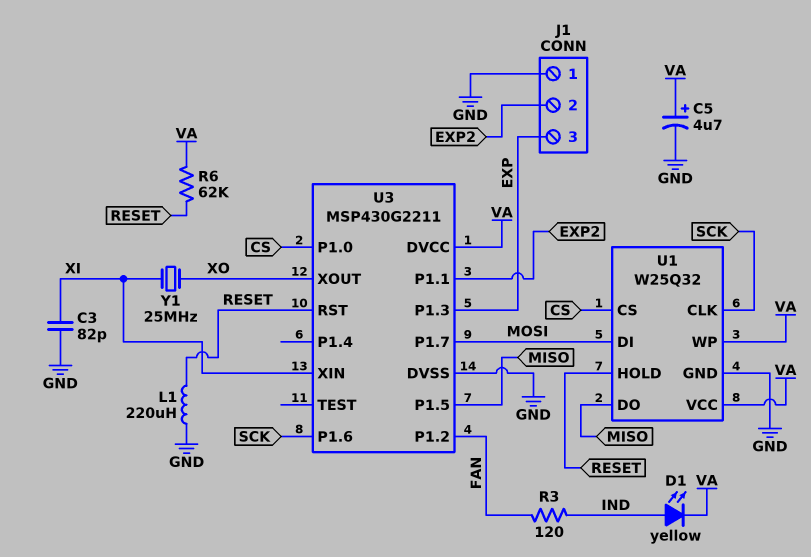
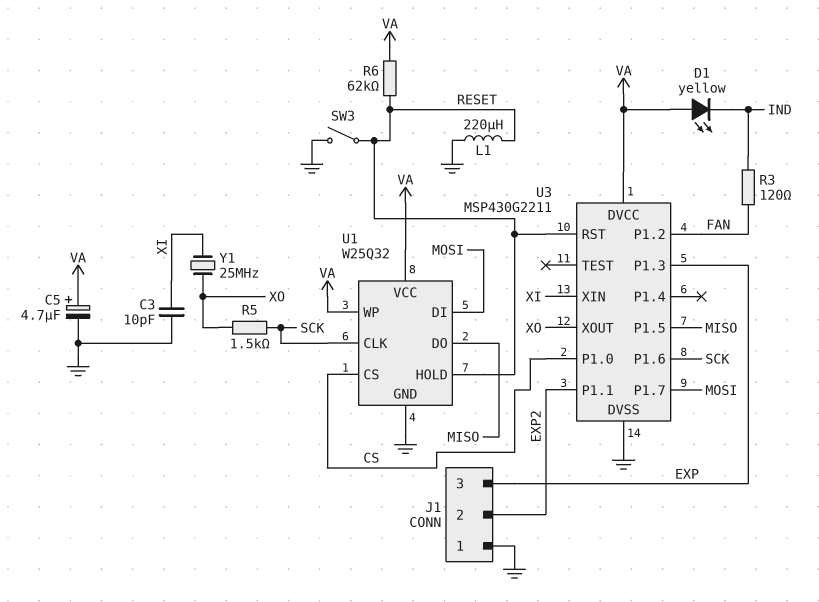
C3: 82pF (GND, XI) -> 10pF (GND, XI)
D1: LED yellow (A IND, K VA) -> LED yellow (A VA, K IND)
R5: none -> 1.5k (SCK, XO)
SW3: none -> switch (GND, RESET)

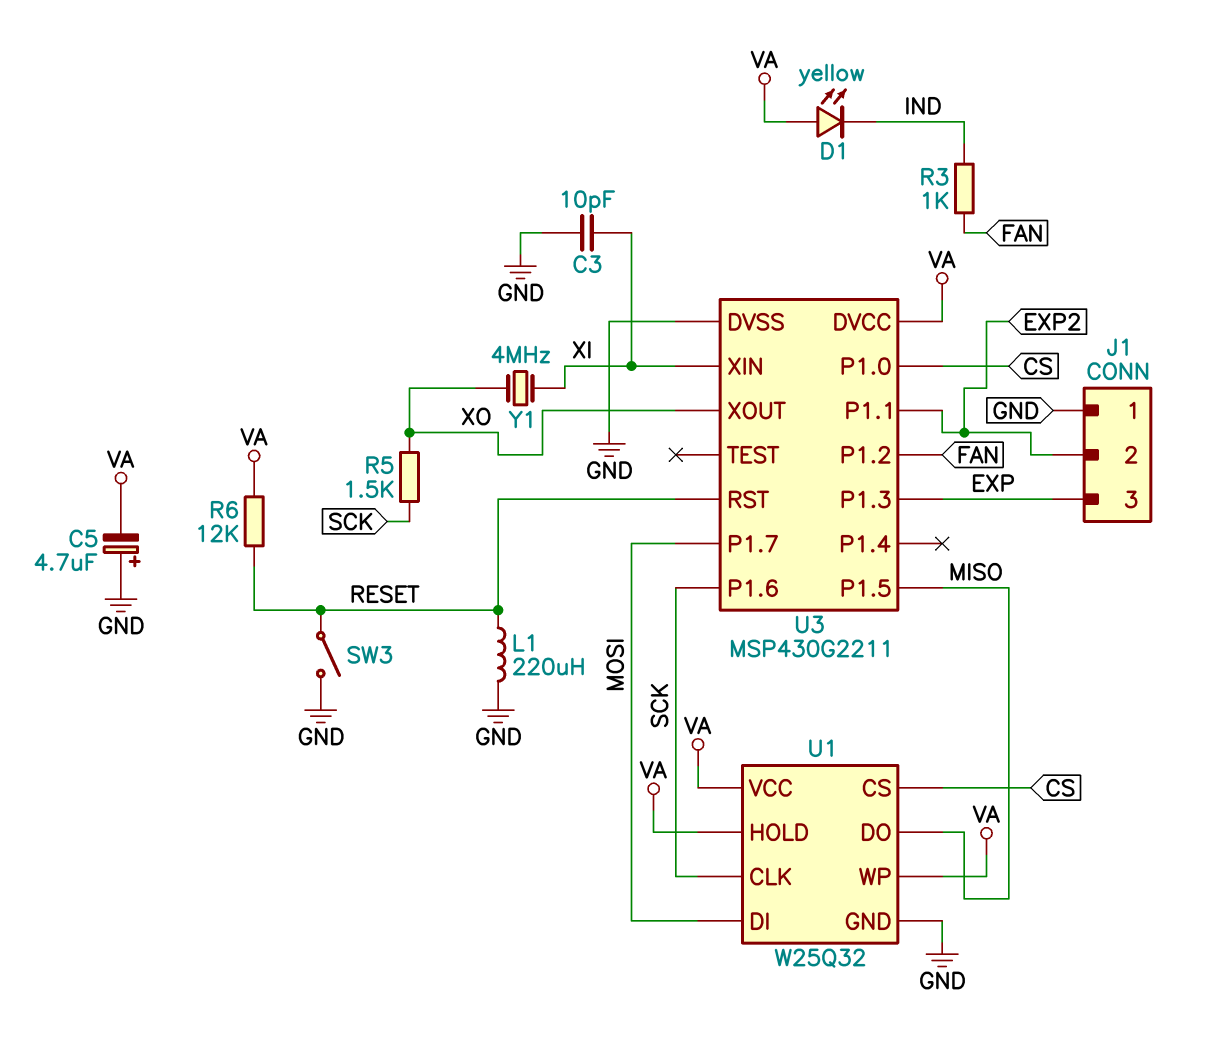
C5: 4.7uF (plus VA, minus GND) -> 4.7uF (plus GND, minus VA)
R3: 120 (FAN, IND) -> 1k (FAN, IND)
R6: 62k (RESET, VA) -> 12k (RESET, VA)
U1 pin HOLD: RESET -> VA
Y1: 25MHz (XI, XO) -> 4MHz (XI, XO)

